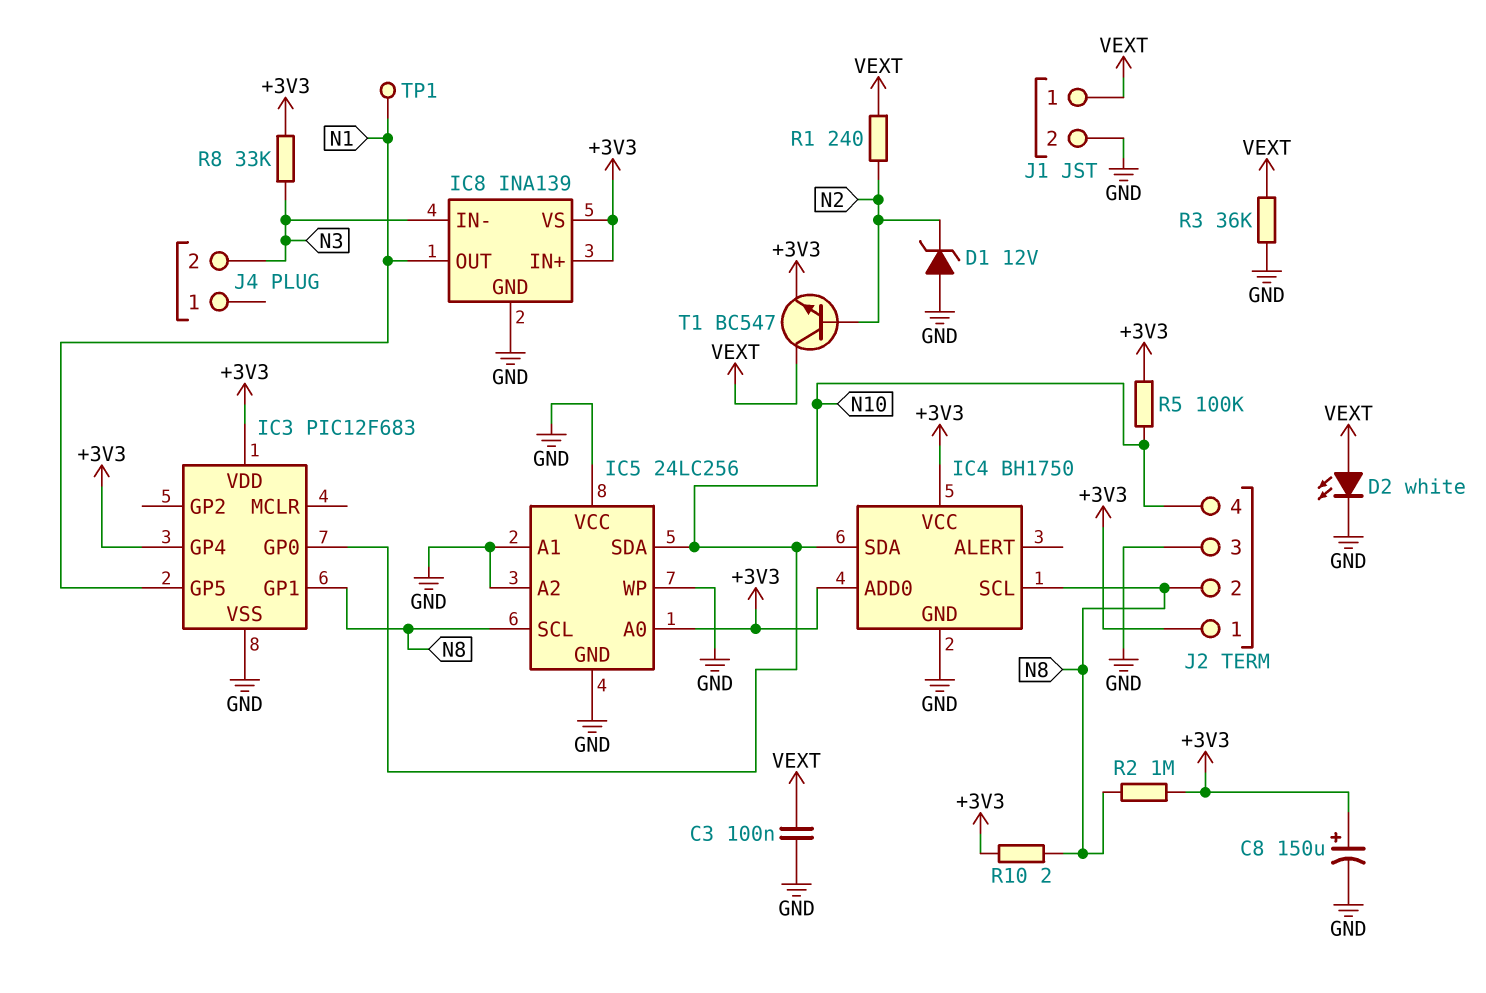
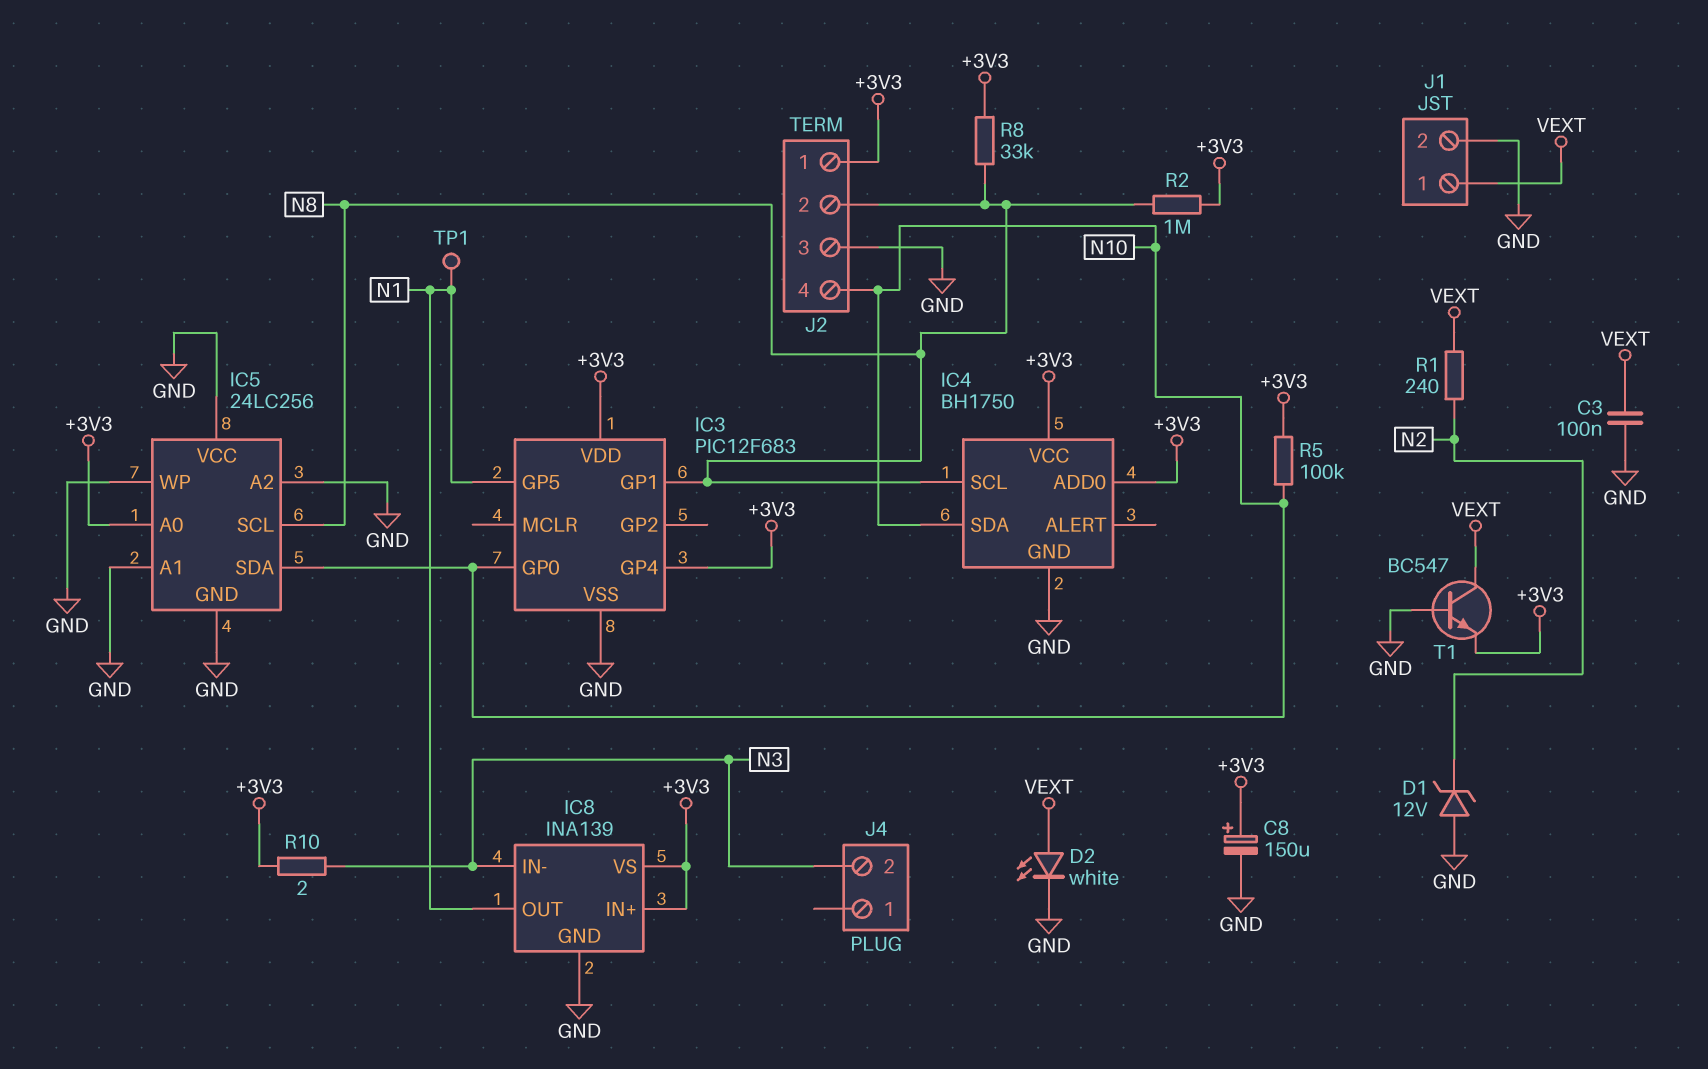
R3: 36k (GND, VEXT) -> none
R8: 33k (+3V3, N3) -> 33k (+3V3, N8)
R10: 2 (+3V3, N8) -> 2 (+3V3, N3)
T1: NPN BC547 (B N2, C VEXT, E +3V3) -> NPN BC547 (B GND, C VEXT, E +3V3)

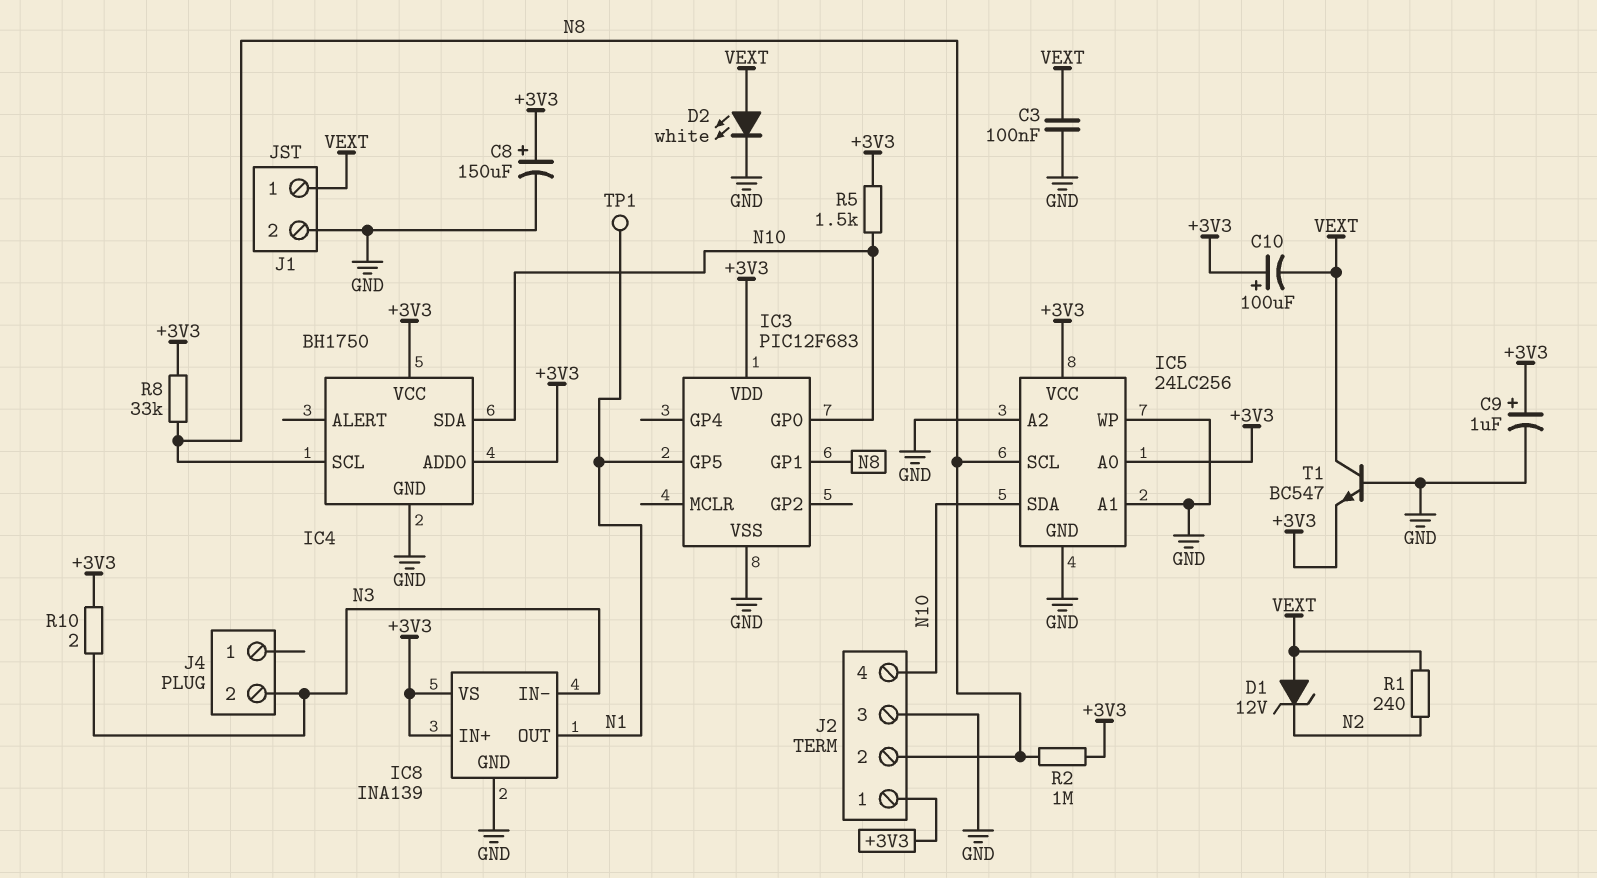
C9: none -> 1uF (plus +3V3, minus GND)
C10: none -> 100uF (plus +3V3, minus VEXT)
D1: zener 12V (A GND, K N2) -> zener 12V (A VEXT, K N2)
IC3 pin GP4: +3V3 -> none
IC5 pin VCC: GND -> +3V3
R5: 100k (+3V3, N10) -> 1.5k (+3V3, N10)

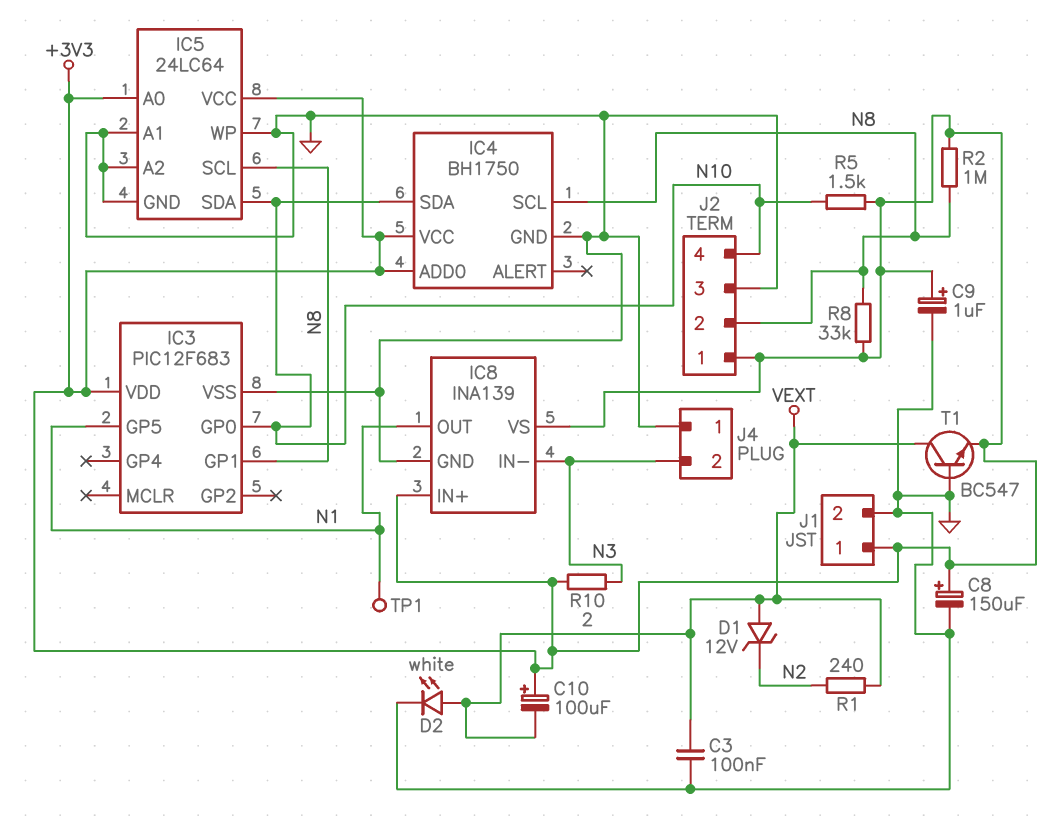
IC5: 24LC256 -> 24LC64
J1 pin 1: VEXT -> +3V3
J4 pin 1: none -> GND

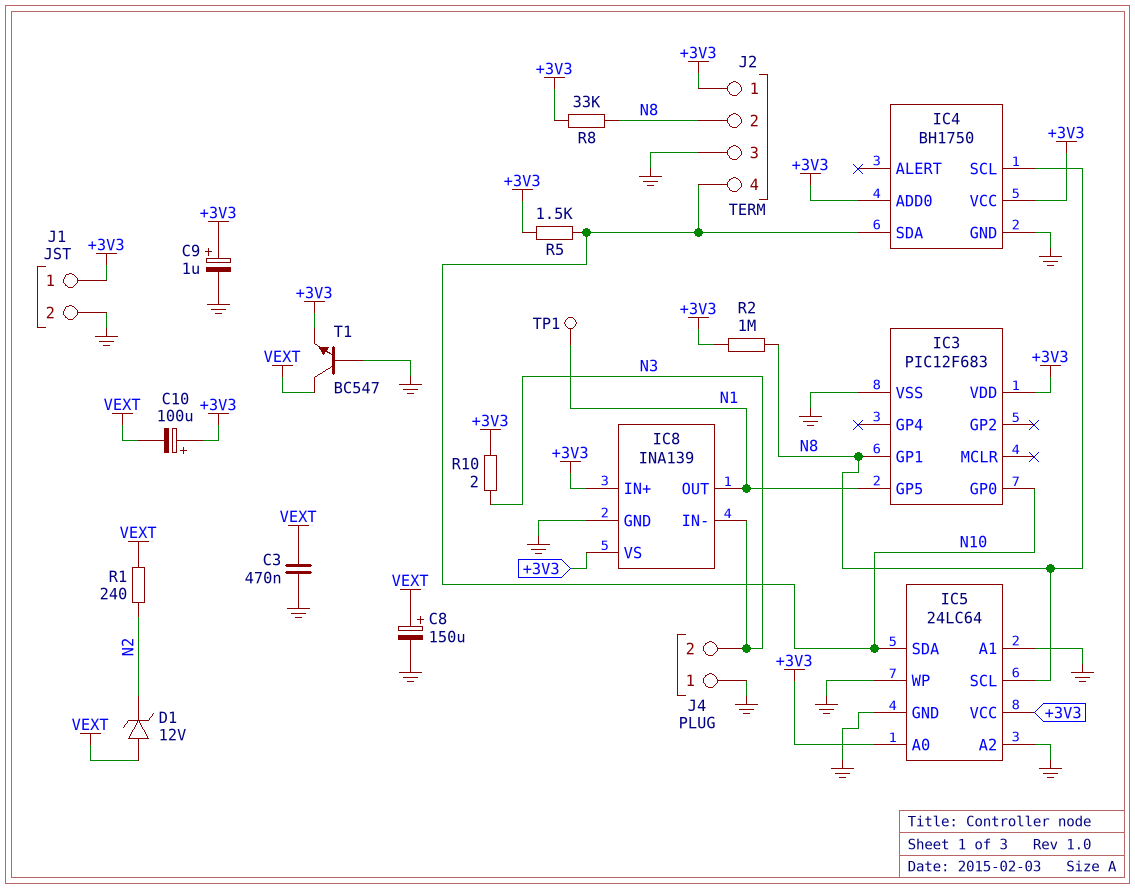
C3: 100nF (GND, VEXT) -> 470nF (GND, VEXT)
C8: 150uF (plus +3V3, minus GND) -> 150uF (plus VEXT, minus GND)
D2: LED white (A VEXT, K GND) -> none

